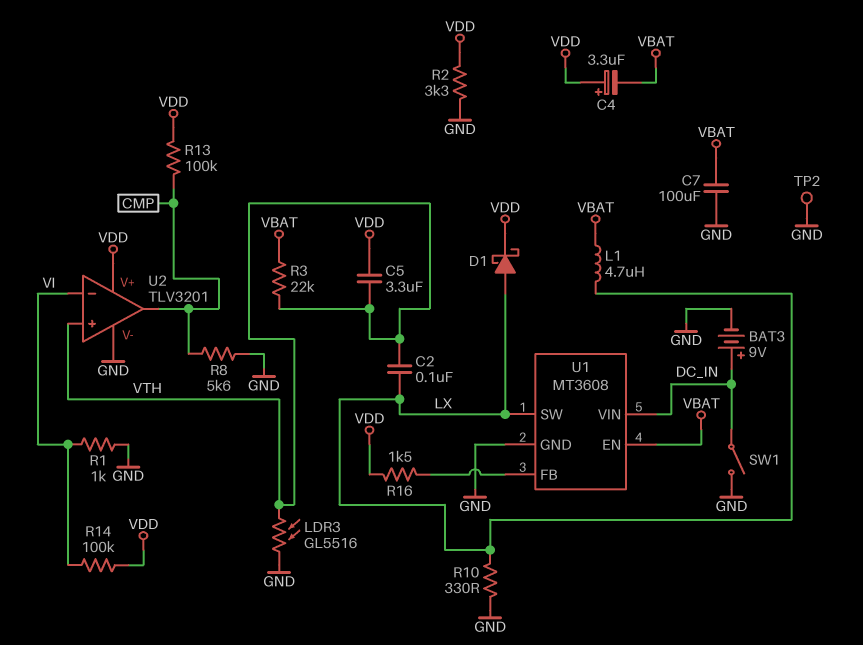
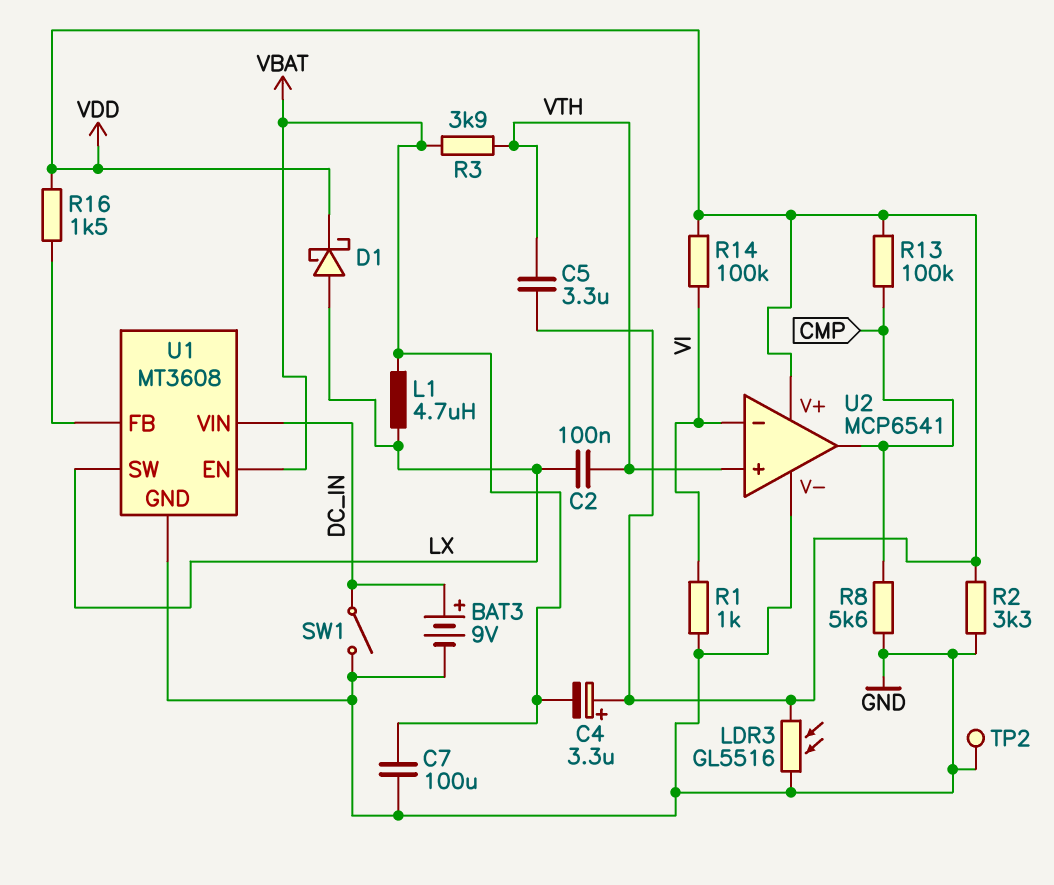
LDR3: GL5516 (GND, VTH) -> GL5516 (GND, VDD)
R3: 22k (VBAT, VTH) -> 3.9k (VBAT, VTH)
R10: 330 (GND, LX) -> none
U2: TLV3201 -> MCP6541

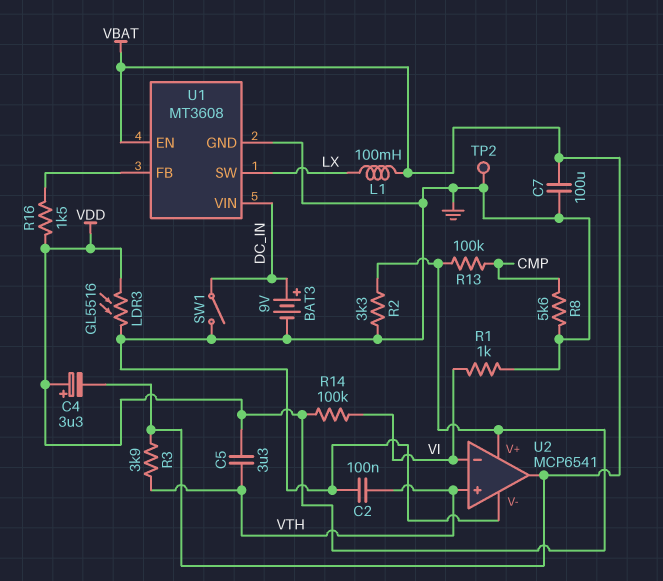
C2: 100nF (LX, VTH) -> 100nF (GND, VTH)
D1: schottky (A LX, K VDD) -> none
L1: 4.7uH (LX, VBAT) -> 100mH (LX, VBAT)
U2 pin out: CMP -> VBAT

